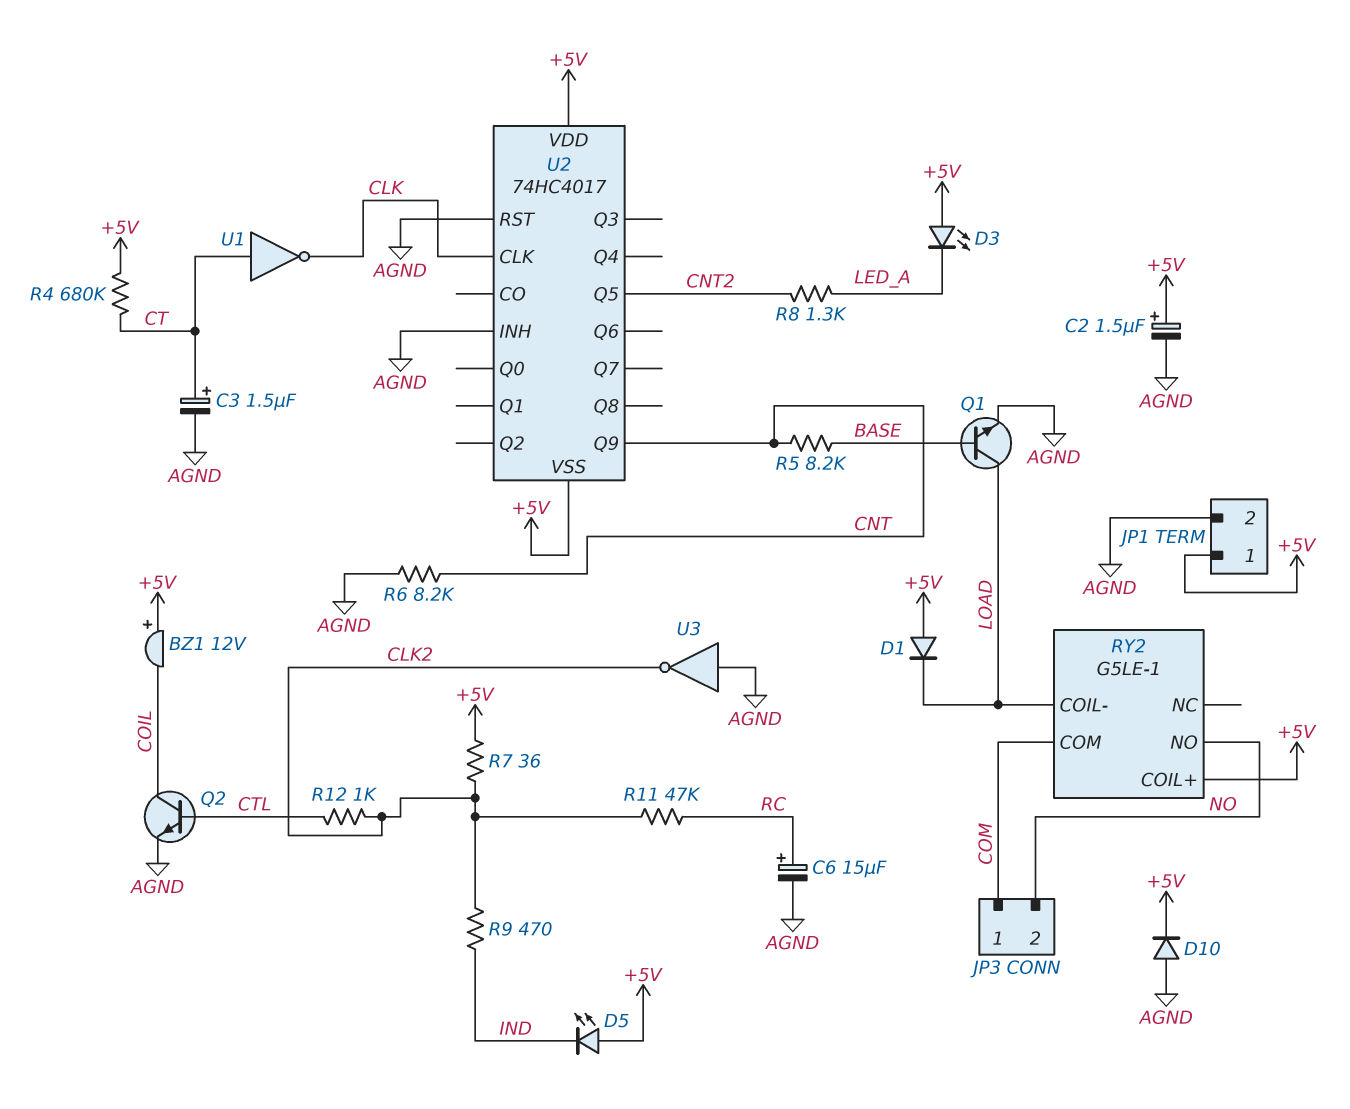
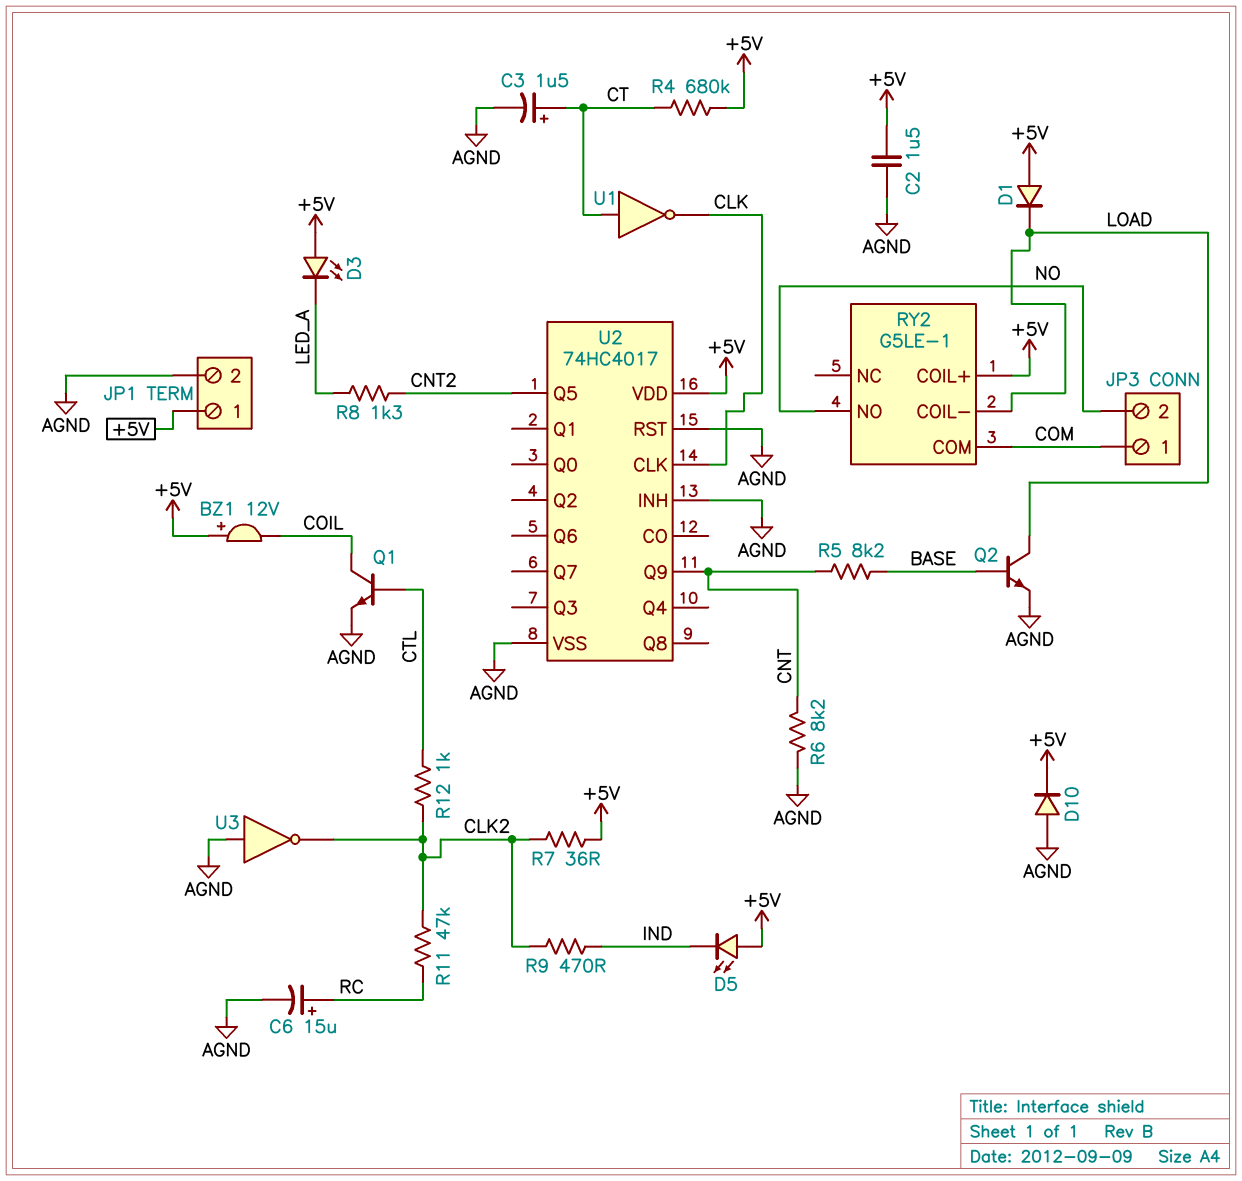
C2: 1.5uF (plus +5V, minus AGND) -> 1.5uF (+5V, AGND)
Q1: NPN (B BASE, C LOAD, E AGND) -> NPN (B CTL, C COIL, E AGND)
Q2: NPN (B CTL, C COIL, E AGND) -> NPN (B BASE, C LOAD, E AGND)
U2 pin VSS: +5V -> AGND

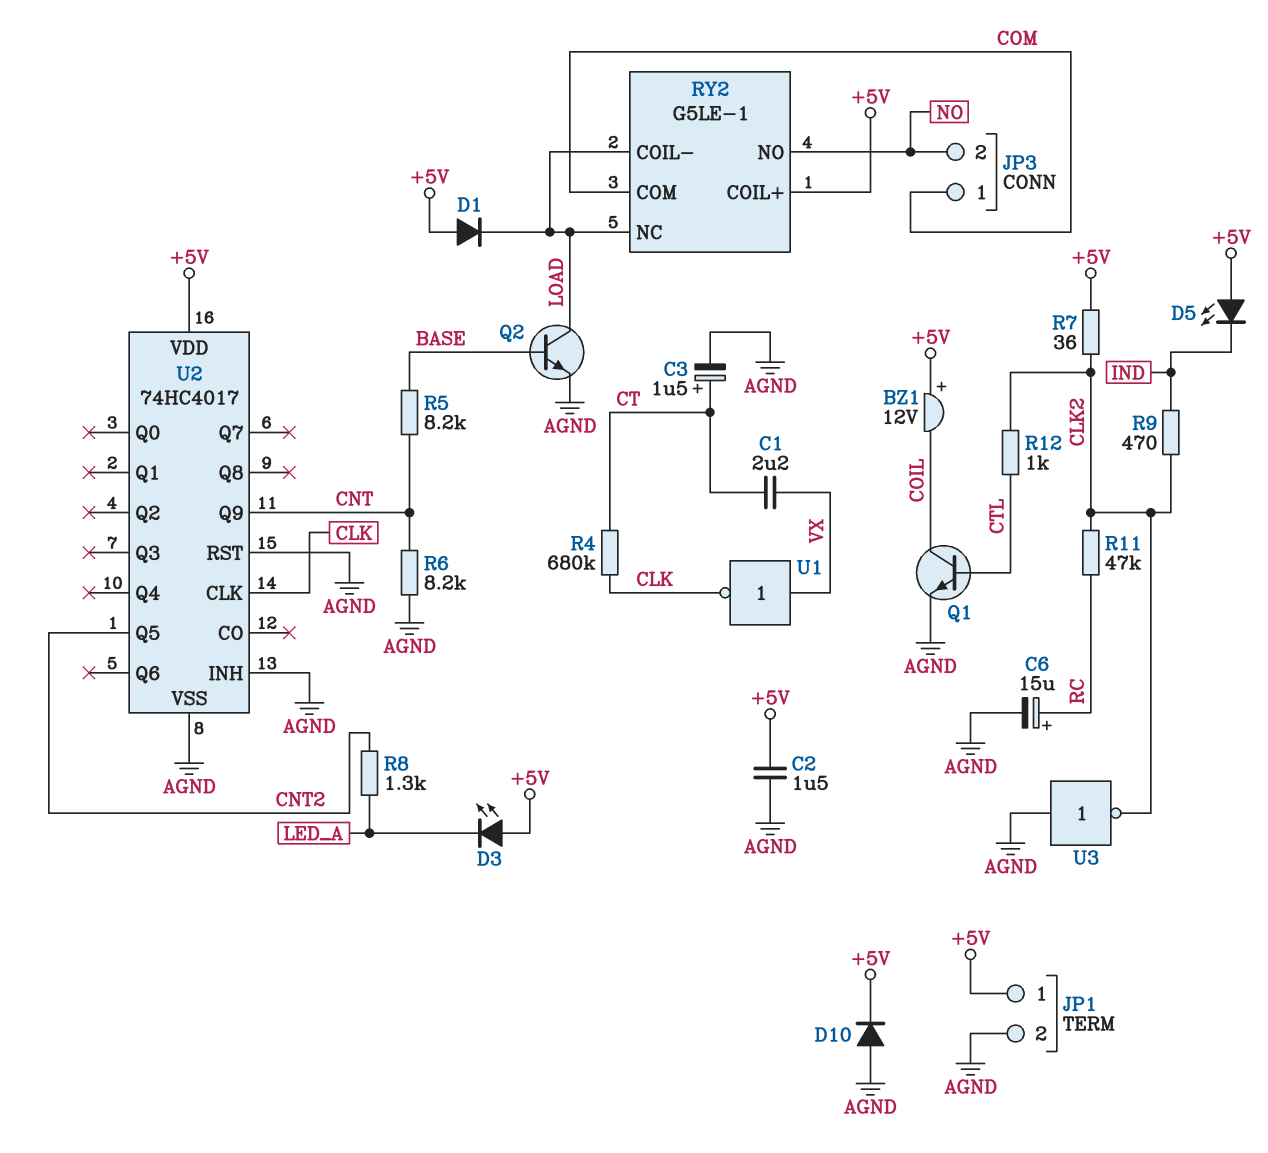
C1: none -> 2.2uF (CT, VX)
R4: 680k (+5V, CT) -> 680k (CLK, CT)
RY2 pin NC: none -> LOAD
U1: NOT (in CT, out CLK) -> NOT (in VX, out CLK)

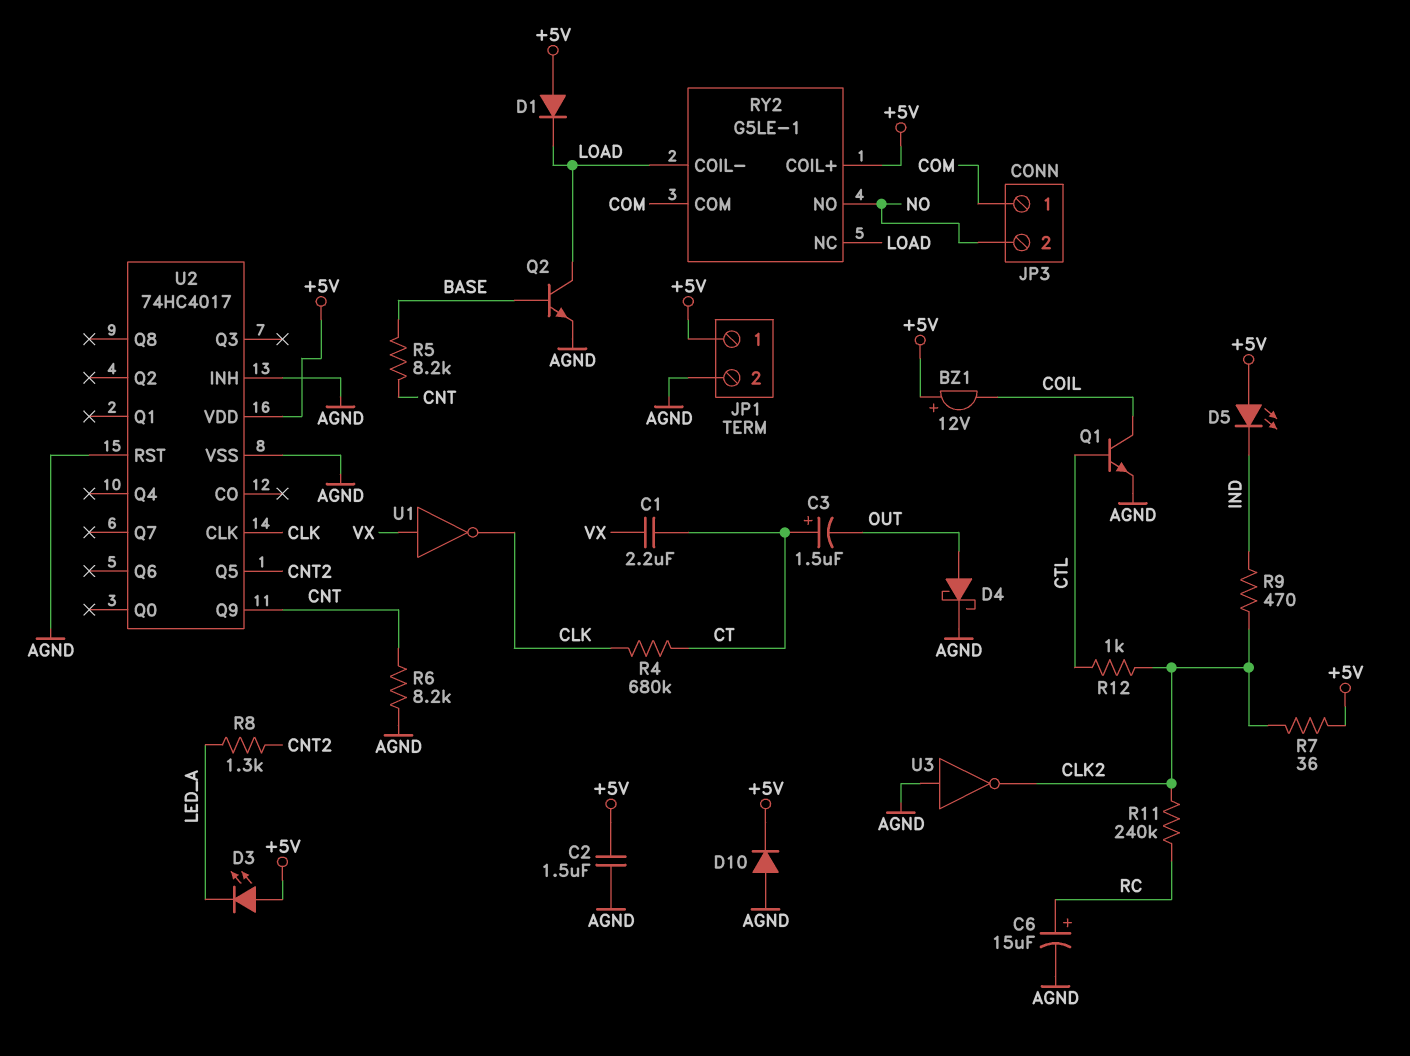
C3: 1.5uF (plus CT, minus AGND) -> 1.5uF (plus CT, minus OUT)
D4: none -> schottky (A OUT, K AGND)
R11: 47k (CLK2, RC) -> 240k (CLK2, RC)

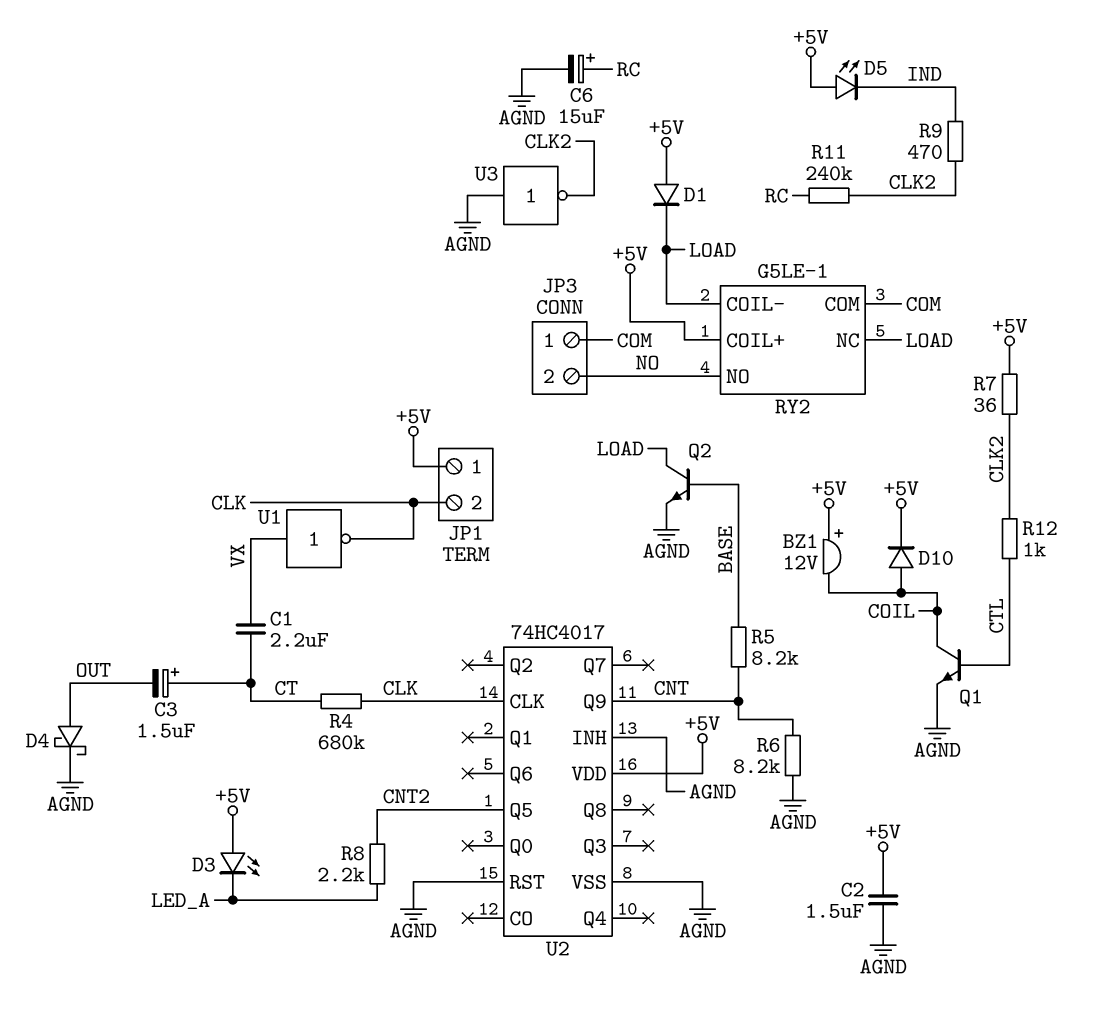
D10: diode (A AGND, K +5V) -> diode (A COIL, K +5V)
JP1 pin 2: AGND -> CLK
R8: 1.3k (CNT2, LED_A) -> 2.2k (CNT2, LED_A)

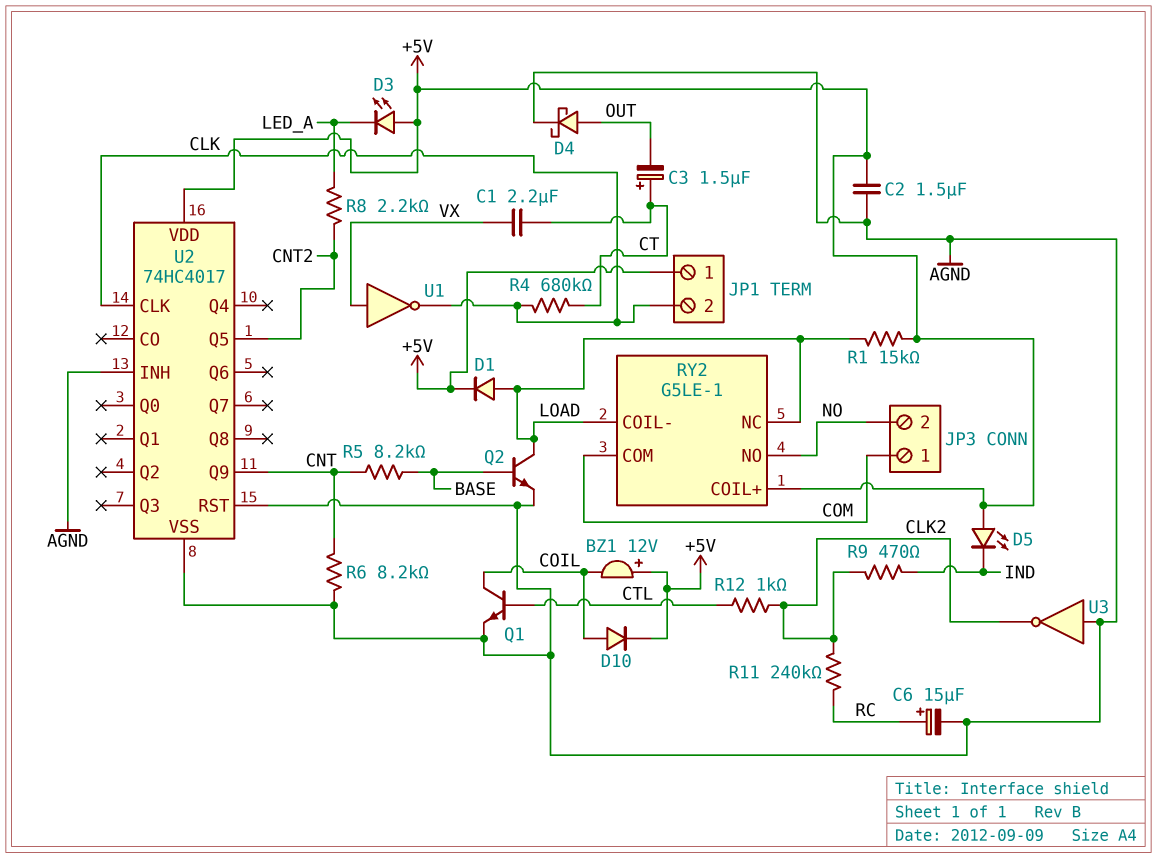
D1: diode (A +5V, K LOAD) -> diode (A LOAD, K +5V)
R1: none -> 15k (+5V, LOAD)
R7: 36 (+5V, CLK2) -> none

